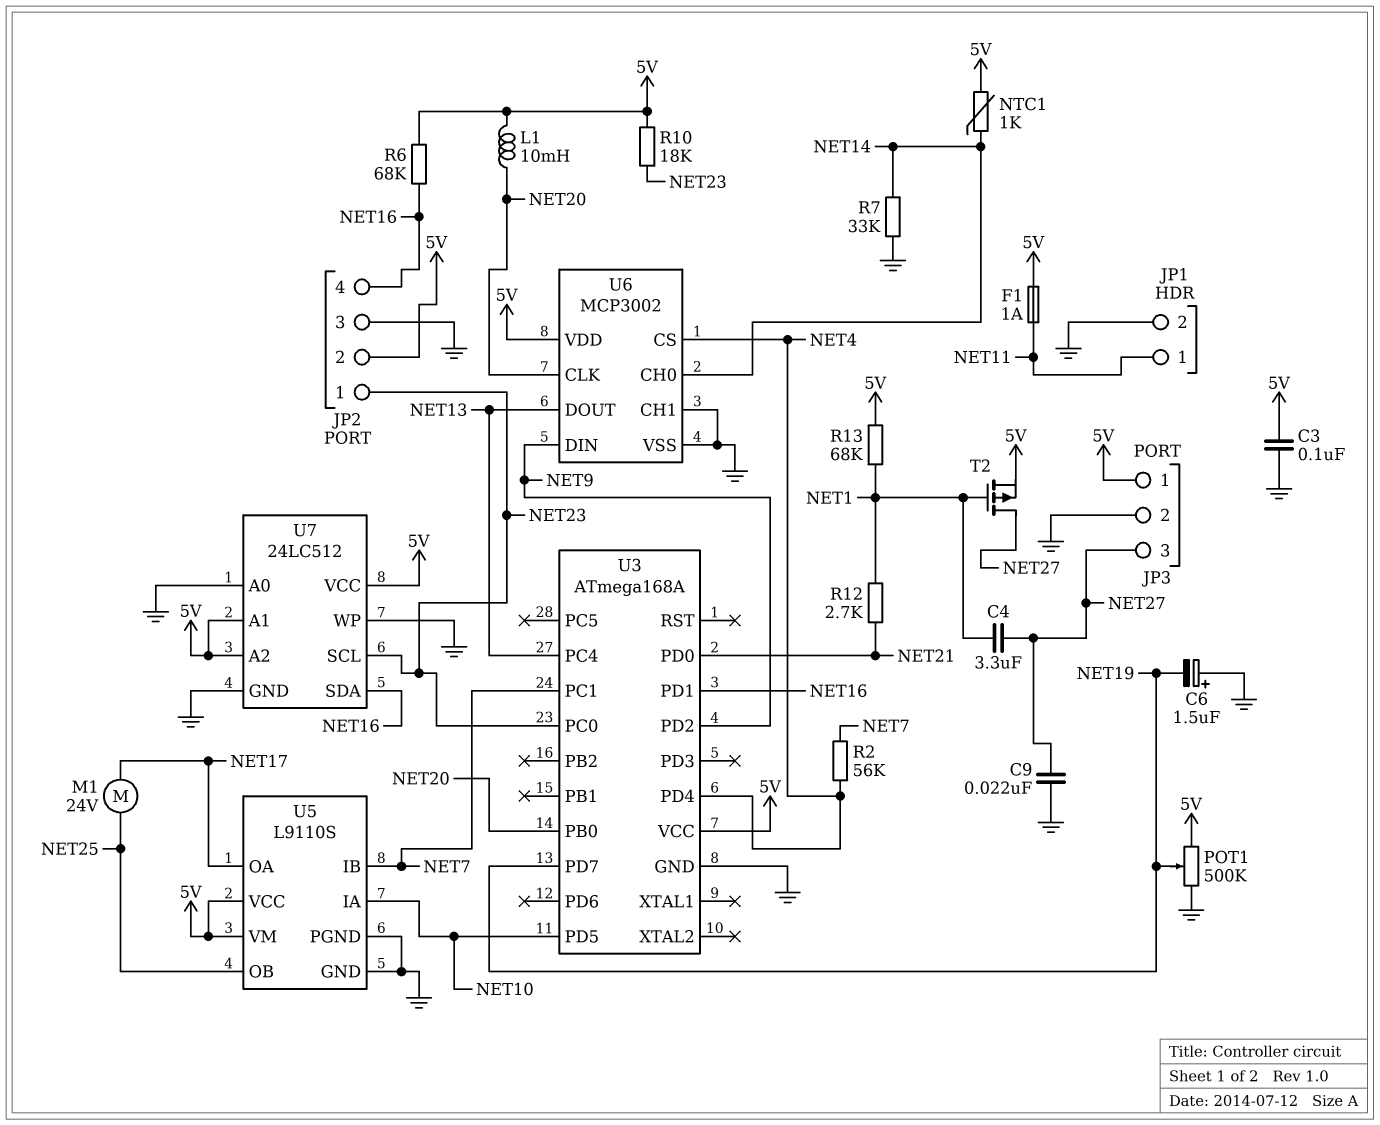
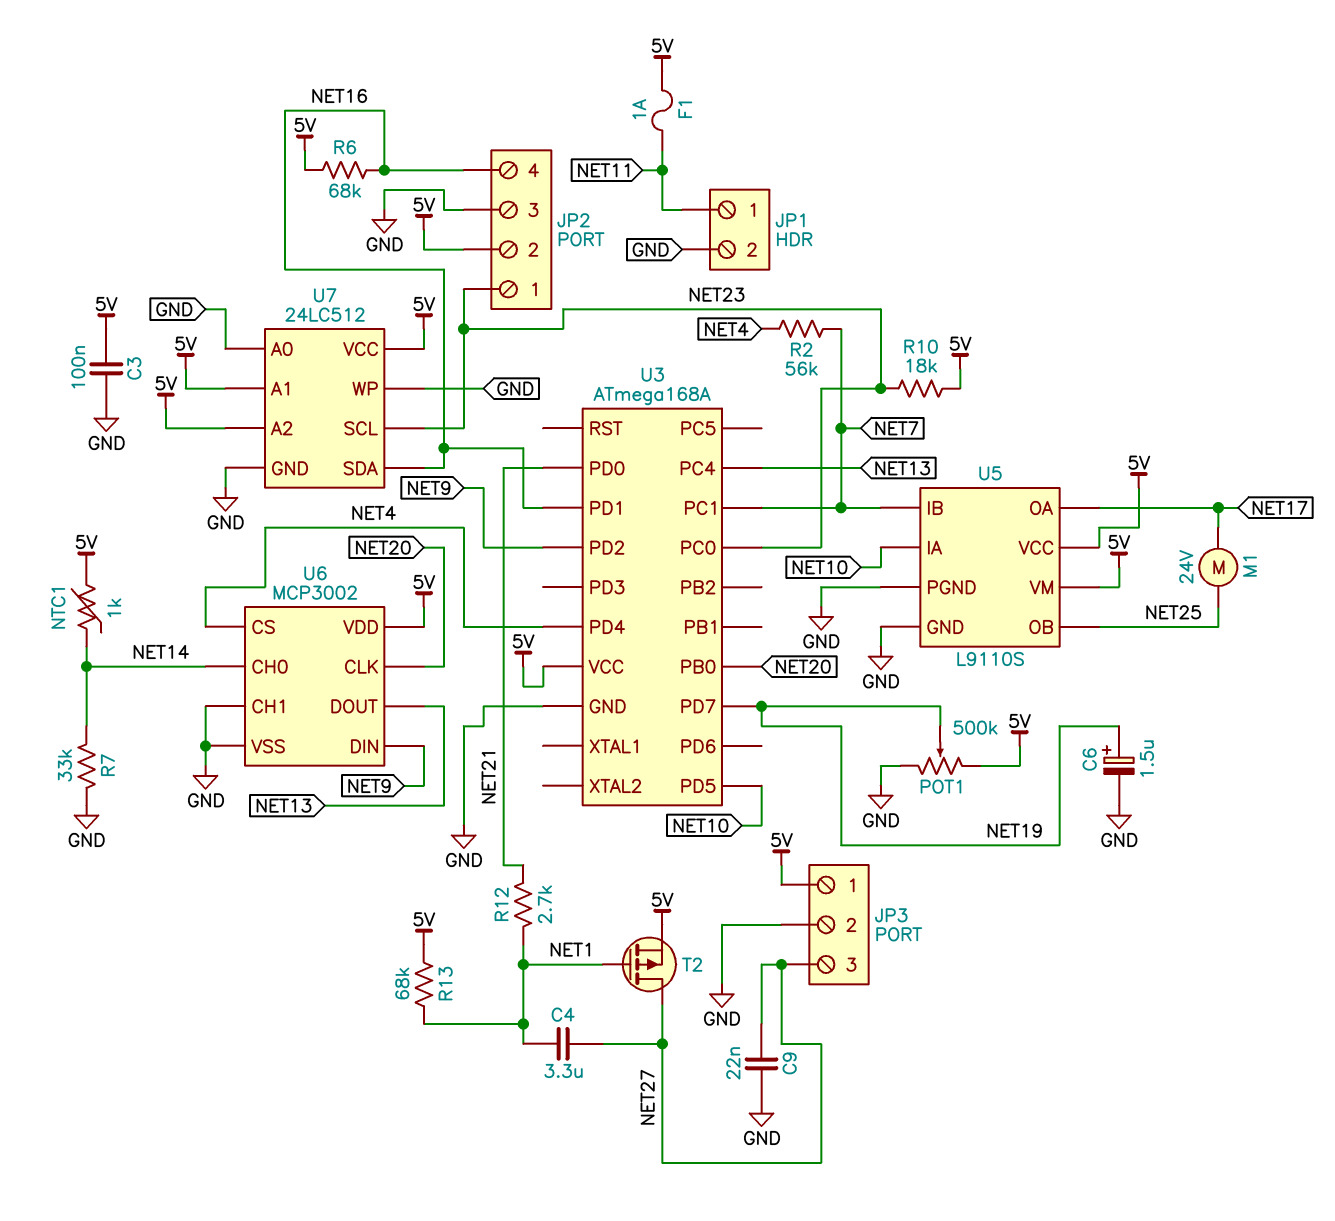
C6: 1.5uF (plus GND, minus NET19) -> 1.5uF (plus NET19, minus GND)
L1: 10mH (5V, NET20) -> none

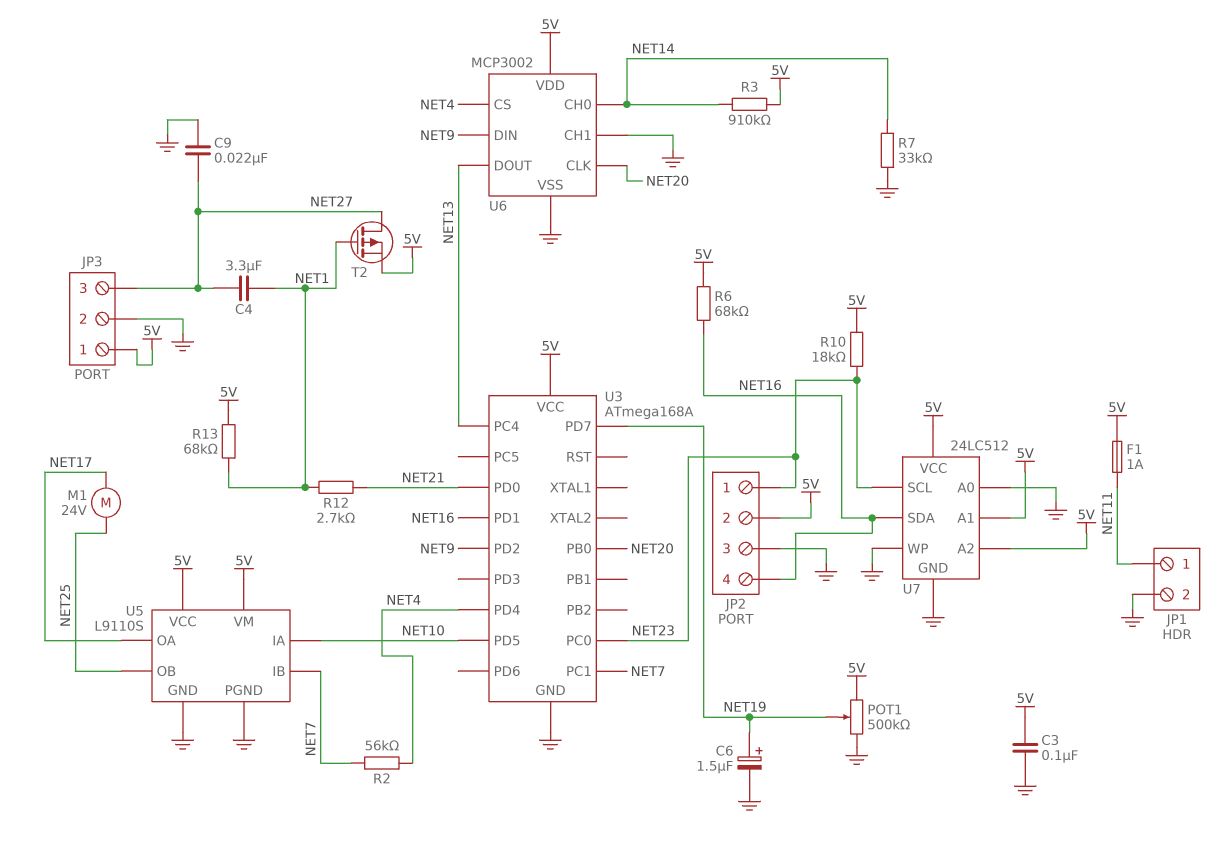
NTC1: 1k (5V, NET14) -> none
R3: none -> 910k (5V, NET14)

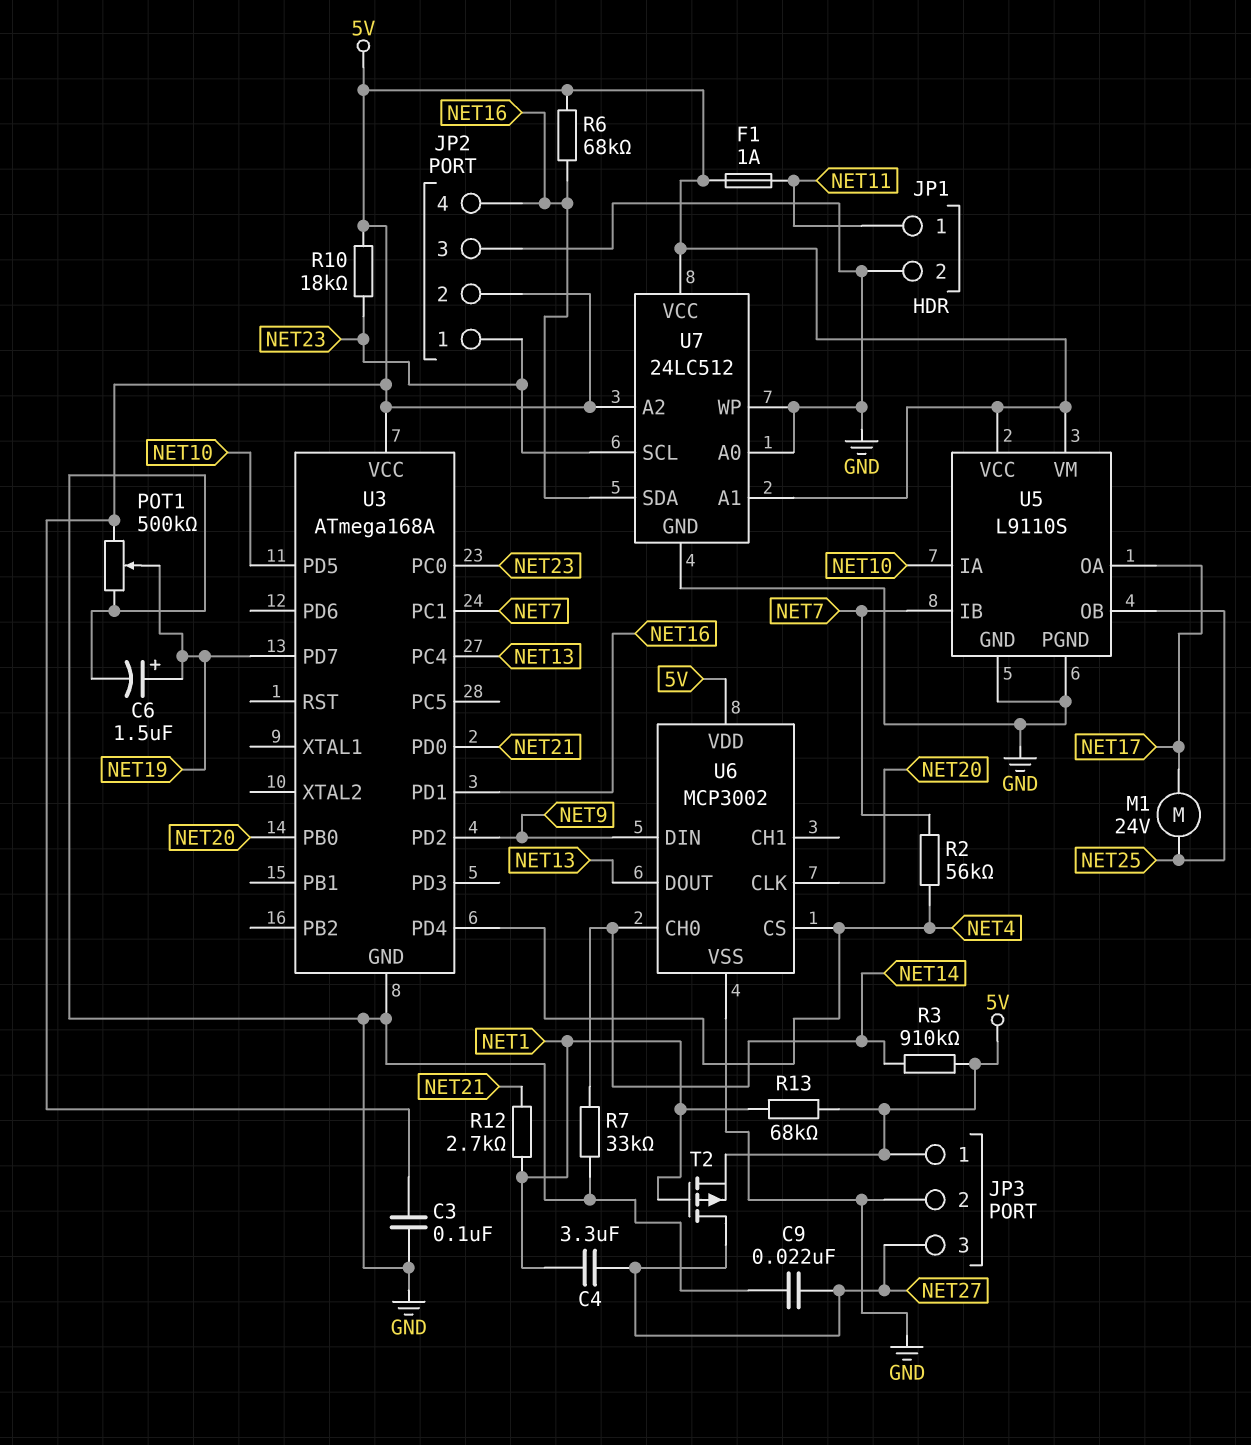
U6 pin CH1: GND -> none

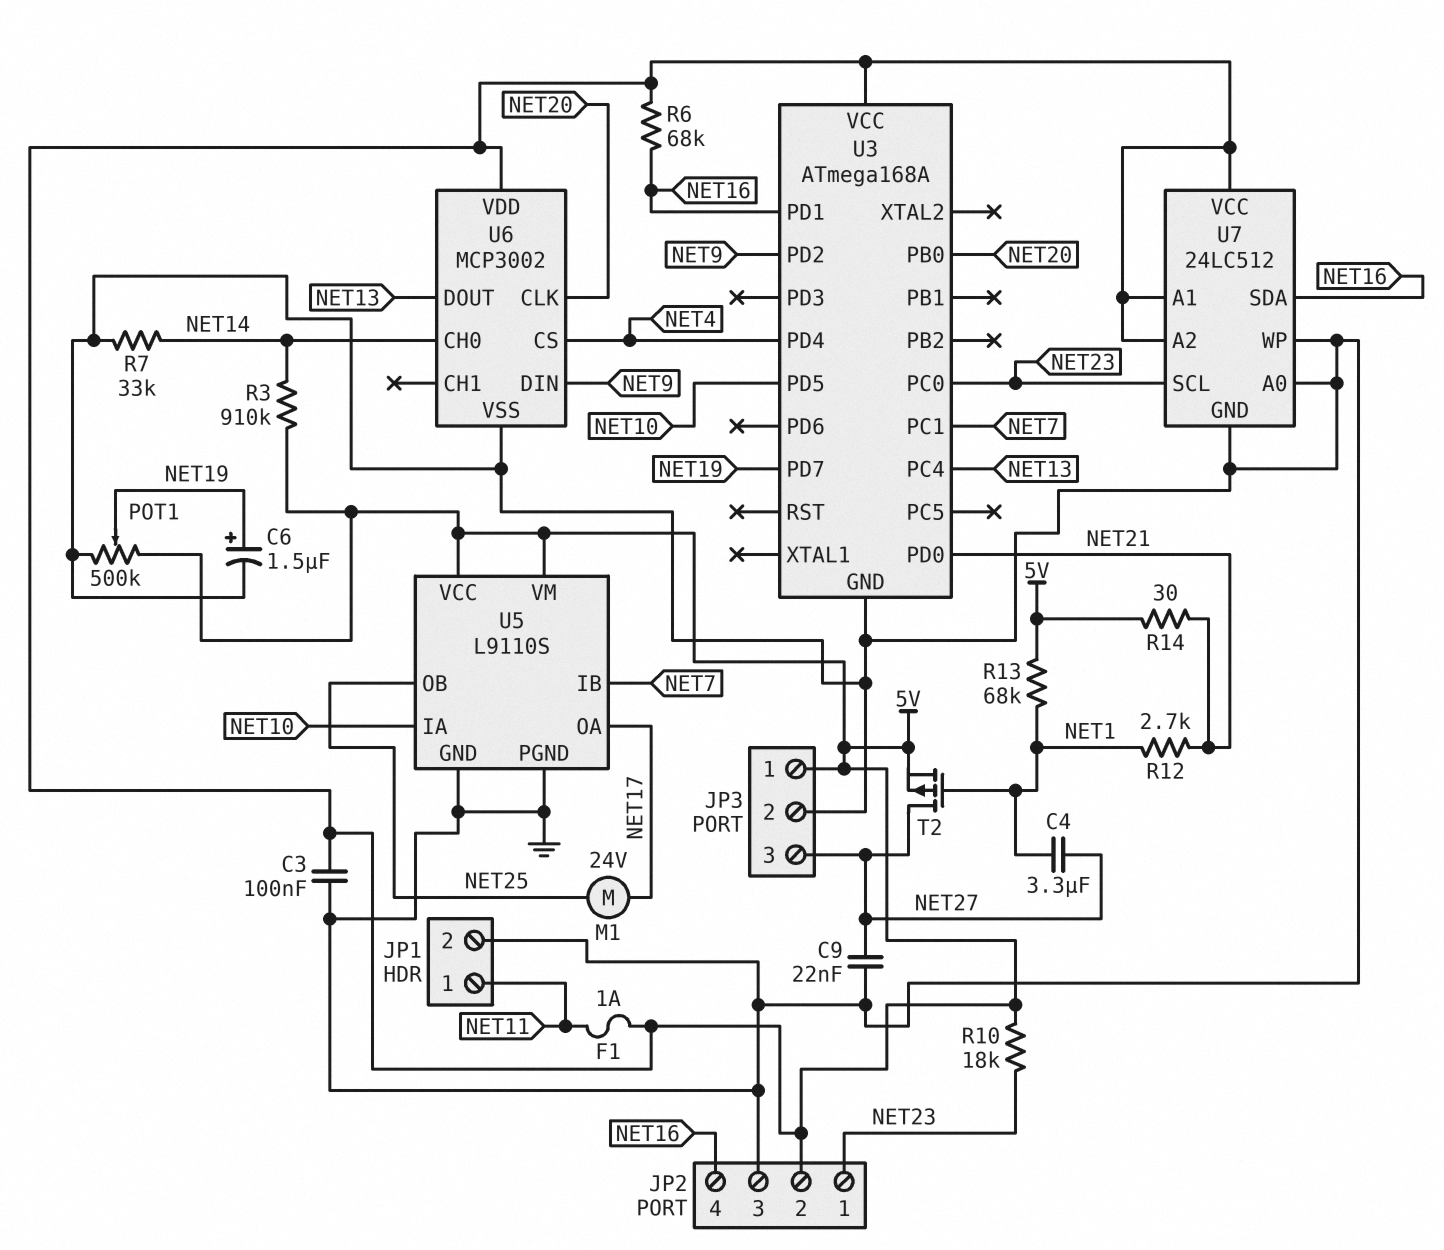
R2: 56k (NET4, NET7) -> none
R14: none -> 30 (5V, NET21)

